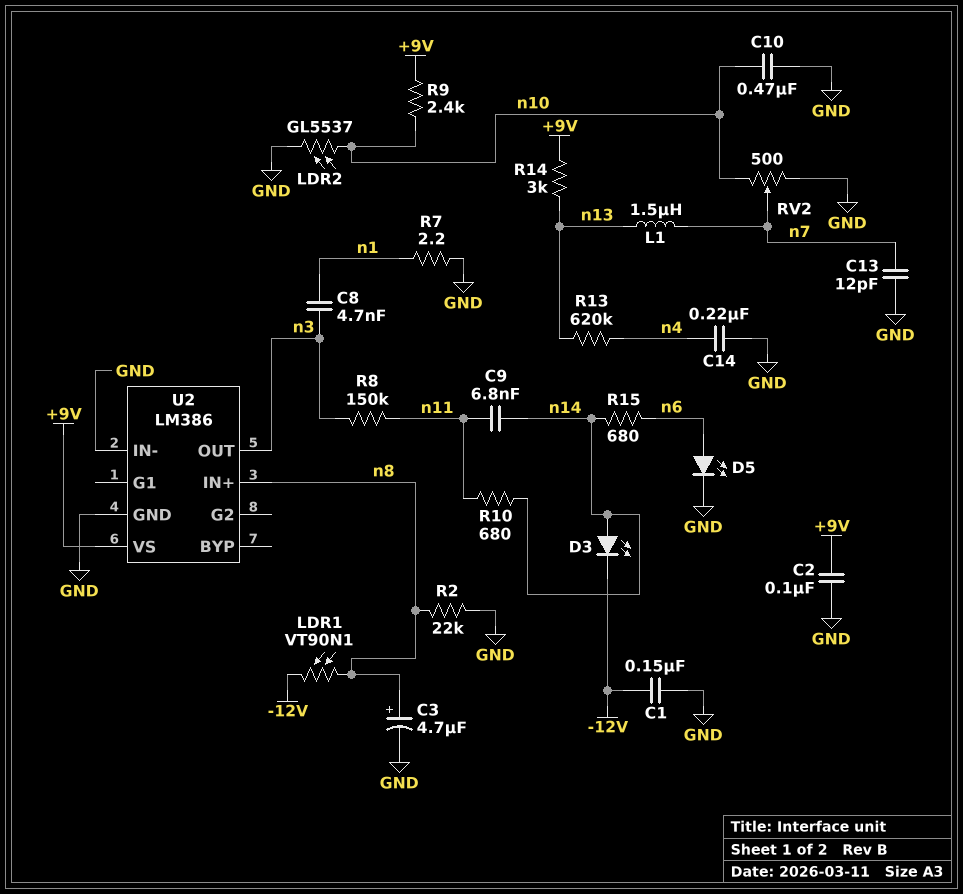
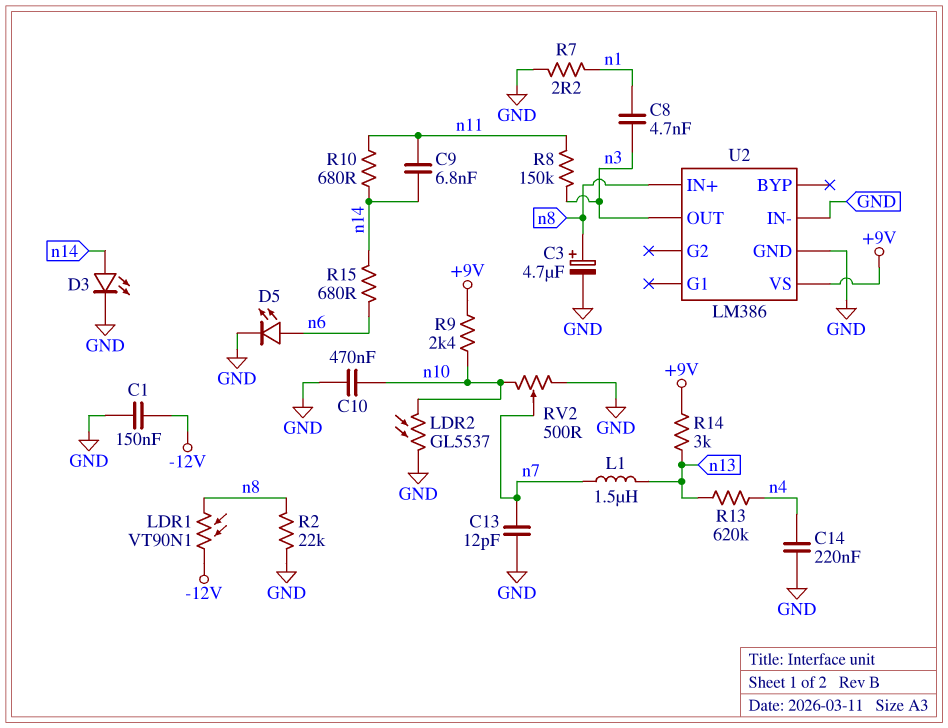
C2: 100nF (+9V, GND) -> none
D3: LED (A n14, K -12V) -> LED (A n14, K GND)

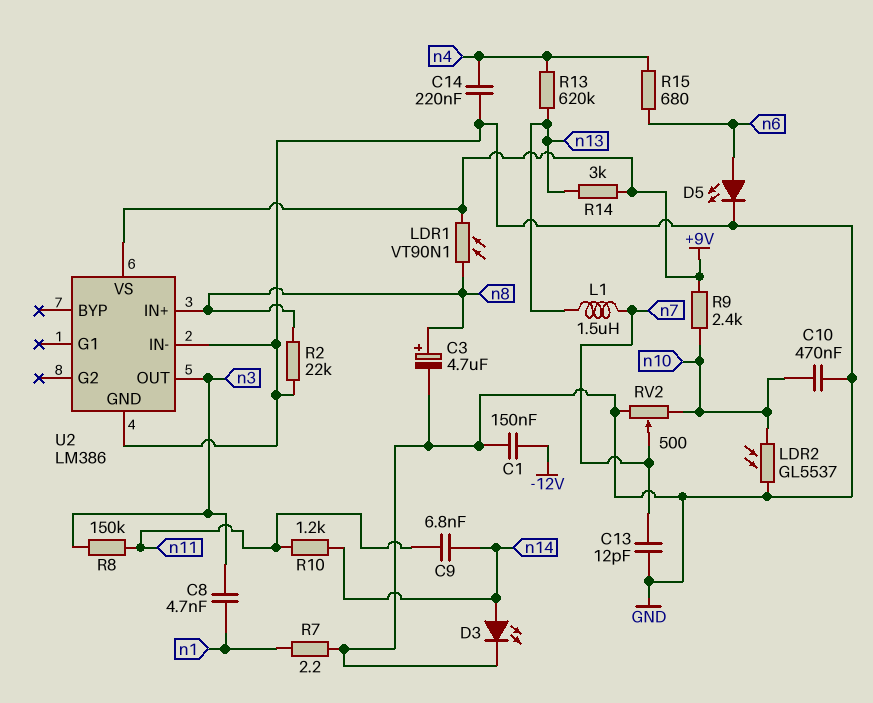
LDR1: VT90N1 (-12V, n8) -> VT90N1 (+9V, n8)
R10: 680 (n11, n14) -> 1.2k (n11, n14)
R15: 680 (n6, n14) -> 680 (n4, n6)

